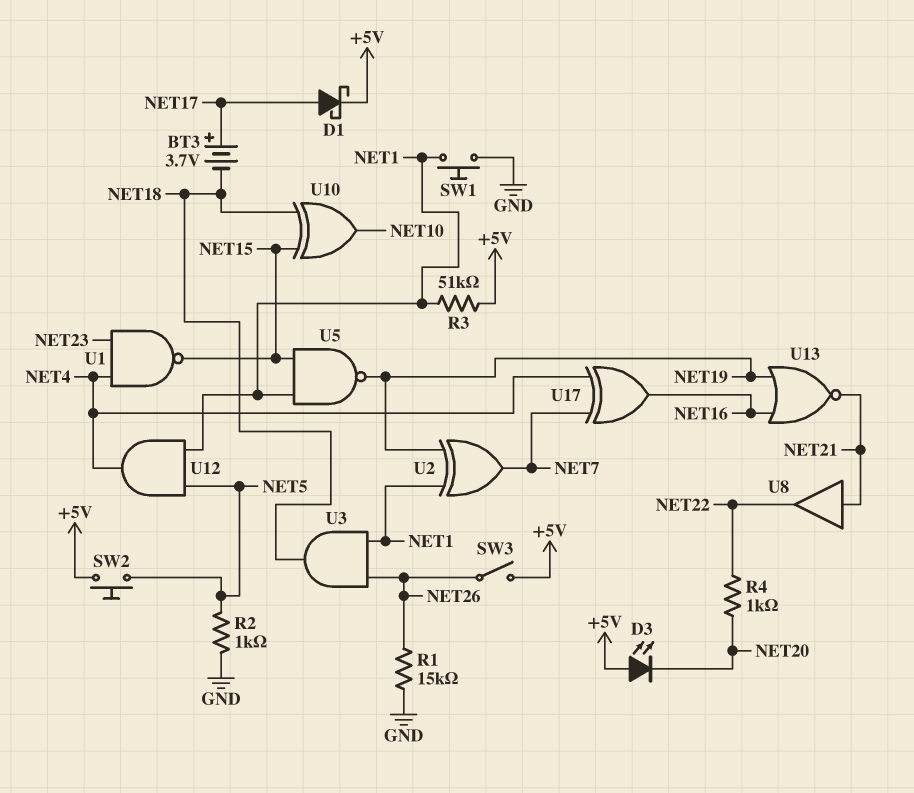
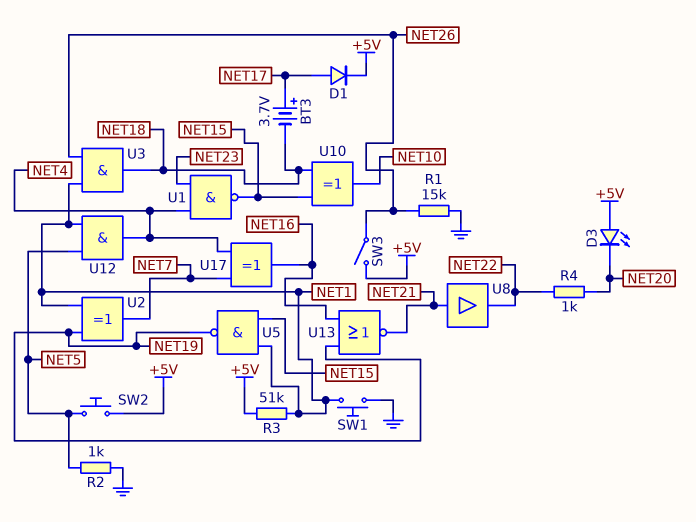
D1: schottky (A NET17, K +5V) -> diode (A NET17, K +5V)

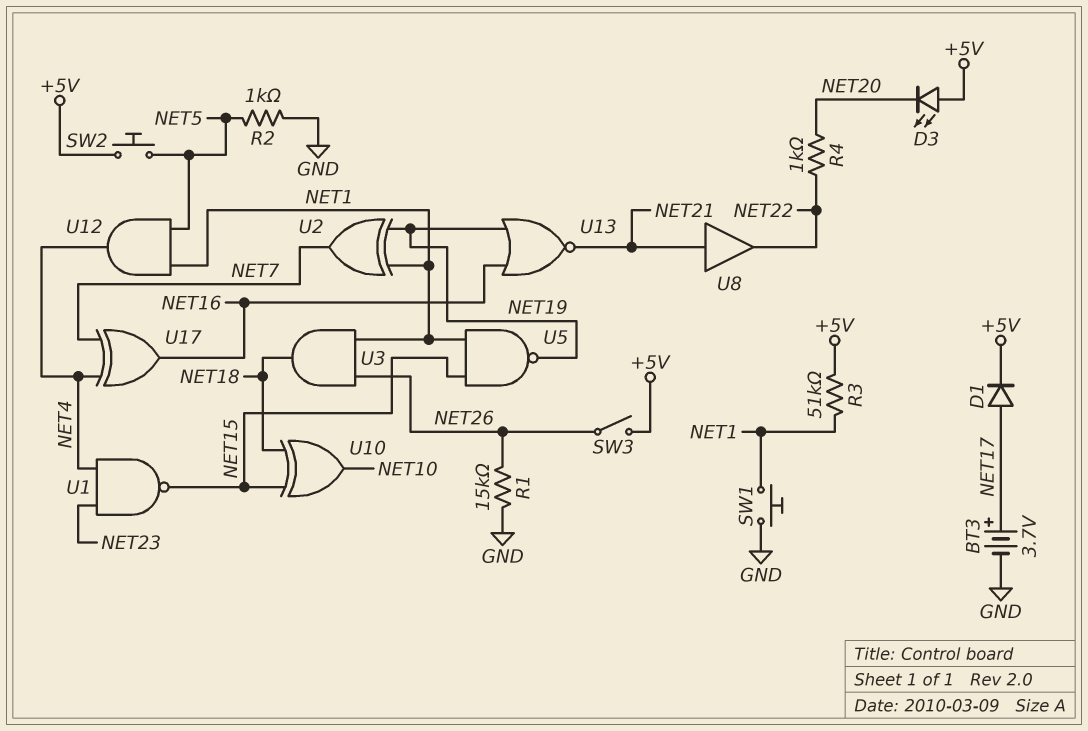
BT3: 3.7V (plus NET17, minus NET18) -> 3.7V (plus NET17, minus GND)

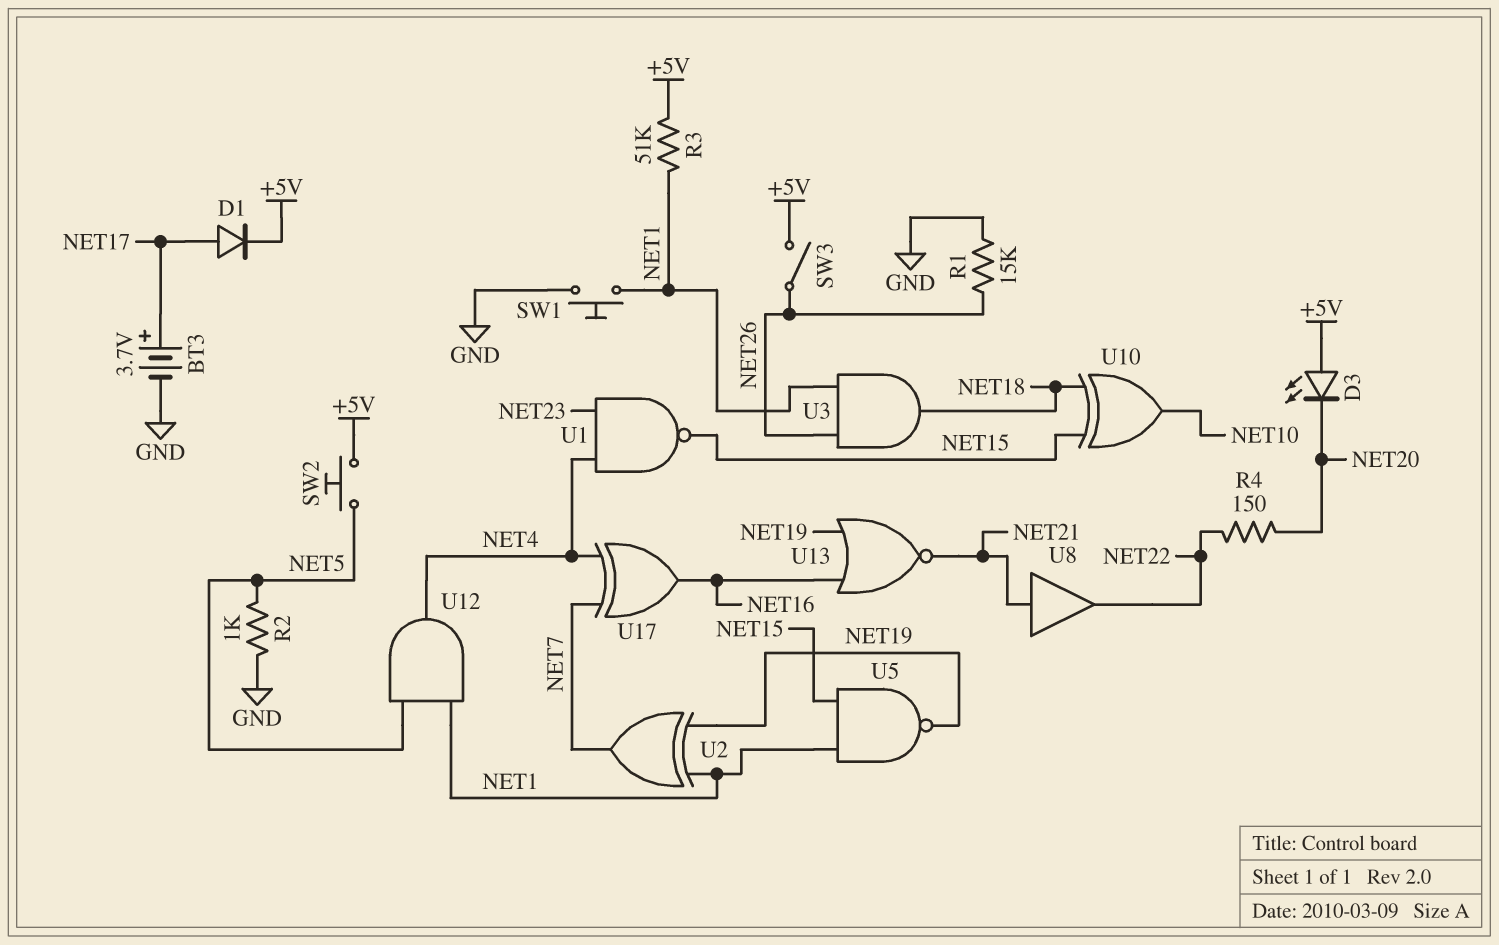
R4: 1k (NET20, NET22) -> 150 (NET20, NET22)

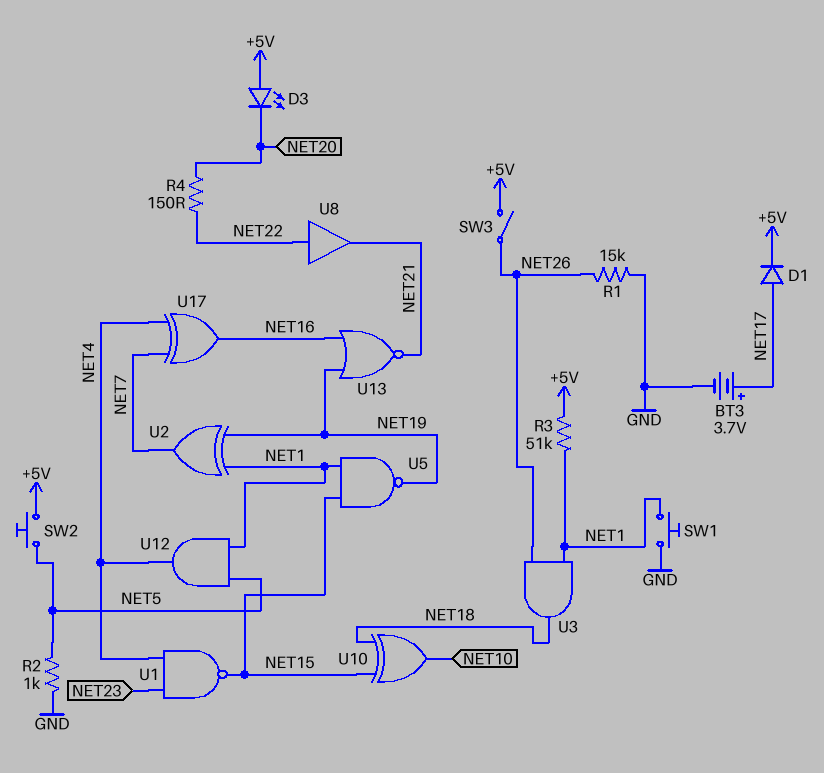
U8: buffer (in NET21, out NET22) -> buffer (in NET22, out NET21)

